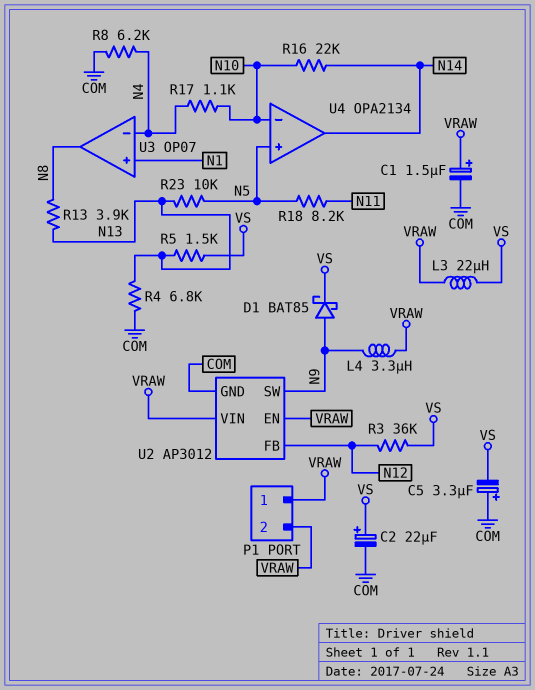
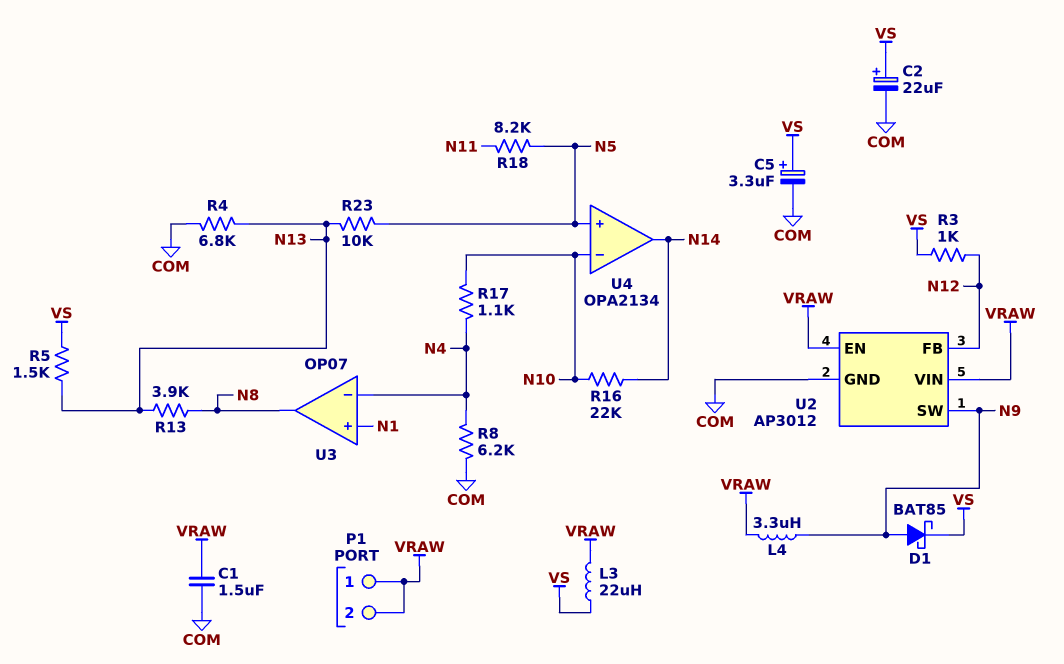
C1: 1.5uF (plus VRAW, minus COM) -> 1.5uF (COM, VRAW)
C5: 3.3uF (plus COM, minus VS) -> 3.3uF (plus VS, minus COM)
R3: 36k (N12, VS) -> 1k (N12, VS)

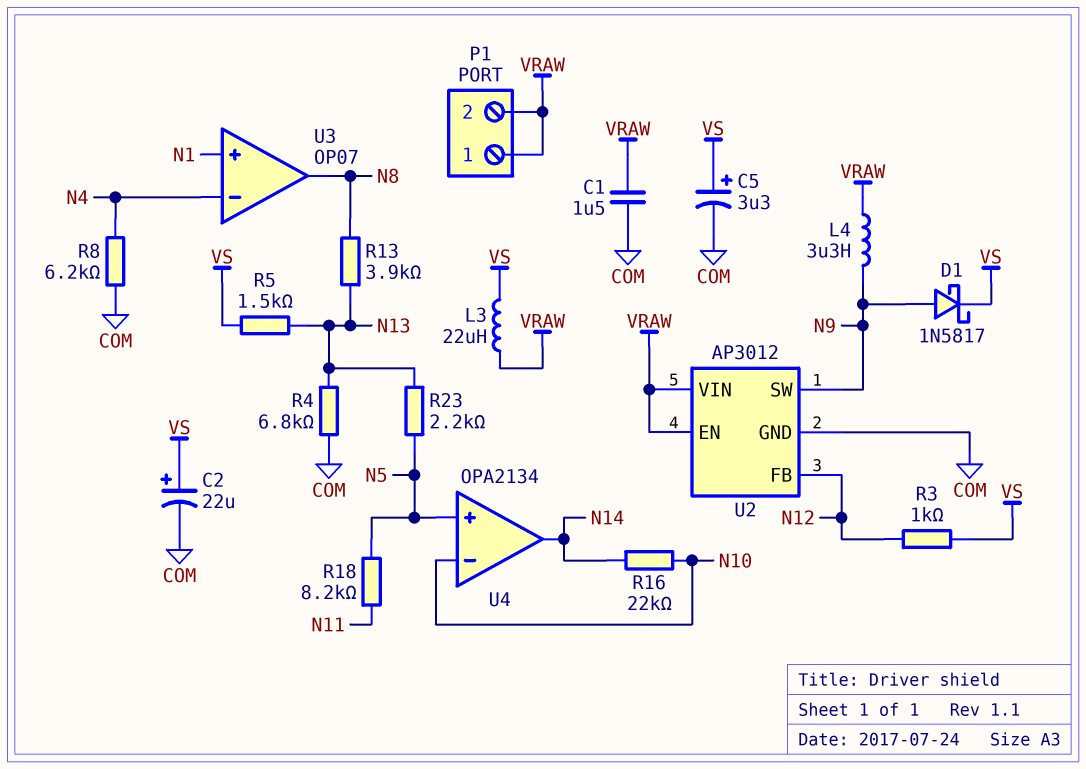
D1: schottky BAT85 (A N9, K VS) -> schottky 1N5817 (A N9, K VS)
R17: 1.1k (N4, N10) -> none
R23: 10k (N5, N13) -> 2.2k (N5, N13)

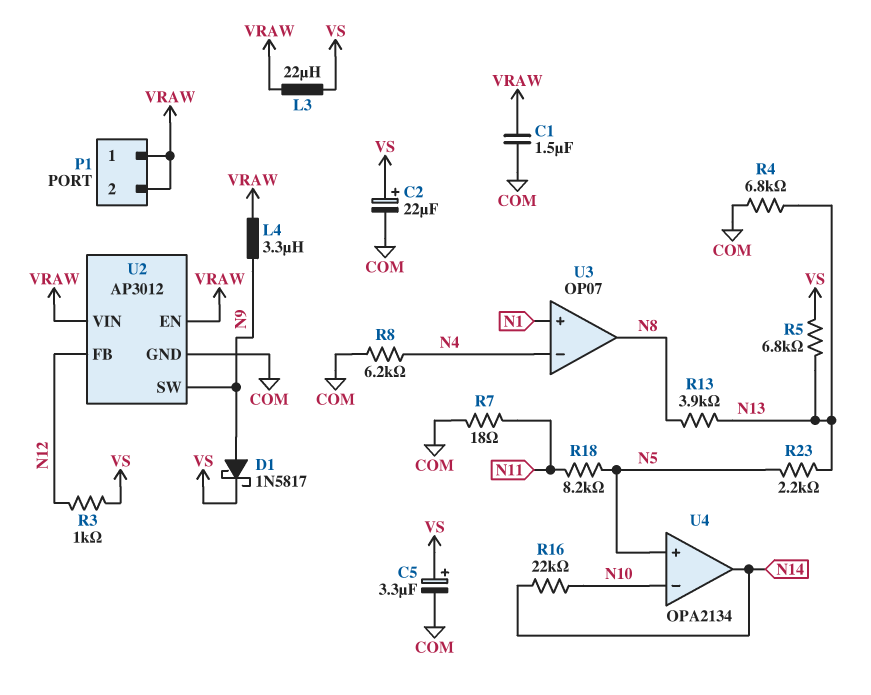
R5: 1.5k (N13, VS) -> 6.8k (N13, VS)
R7: none -> 18 (COM, N11)

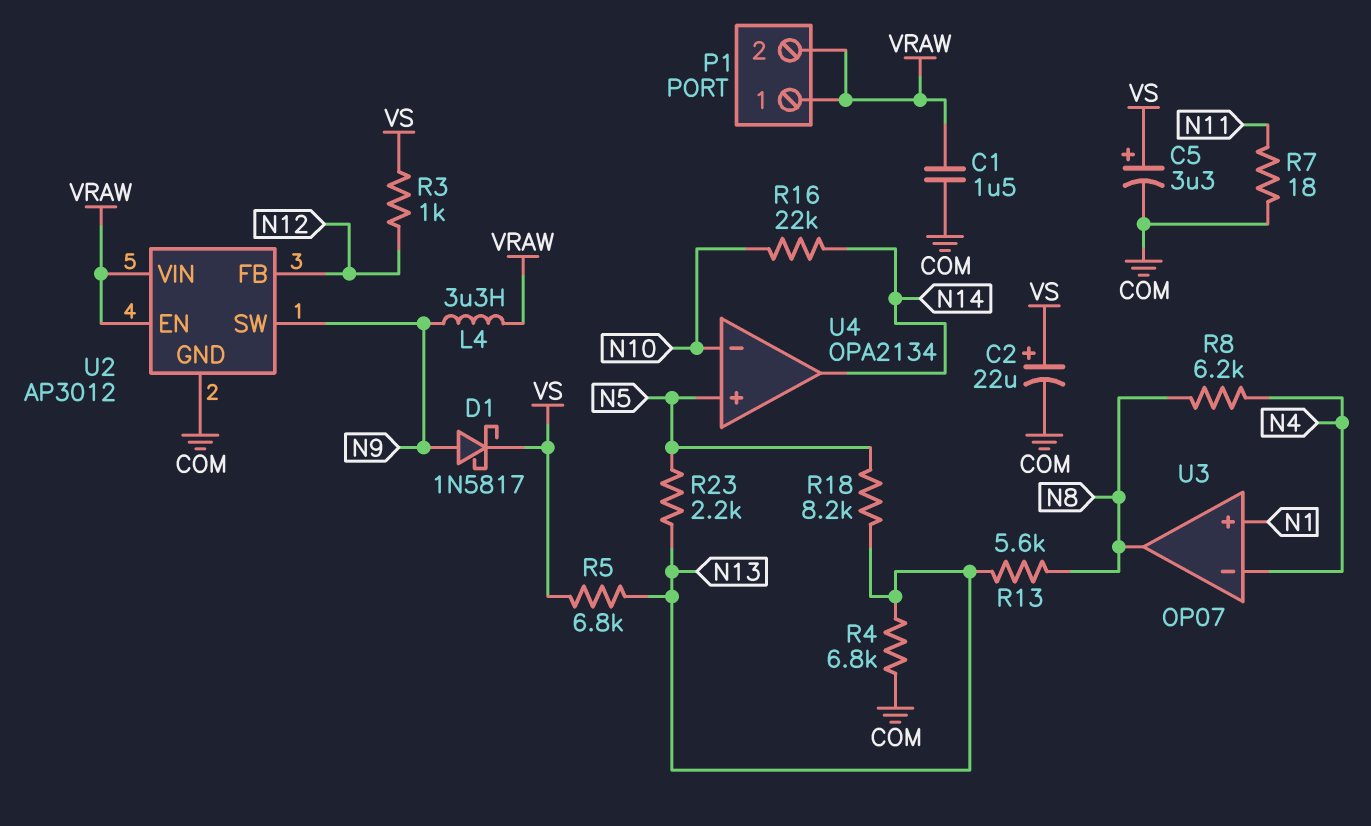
L3: 22uH (VRAW, VS) -> none
R8: 6.2k (COM, N4) -> 6.2k (N4, N8)
R13: 3.9k (N8, N13) -> 5.6k (N8, N13)
R18: 8.2k (N5, N11) -> 8.2k (N5, N13)

